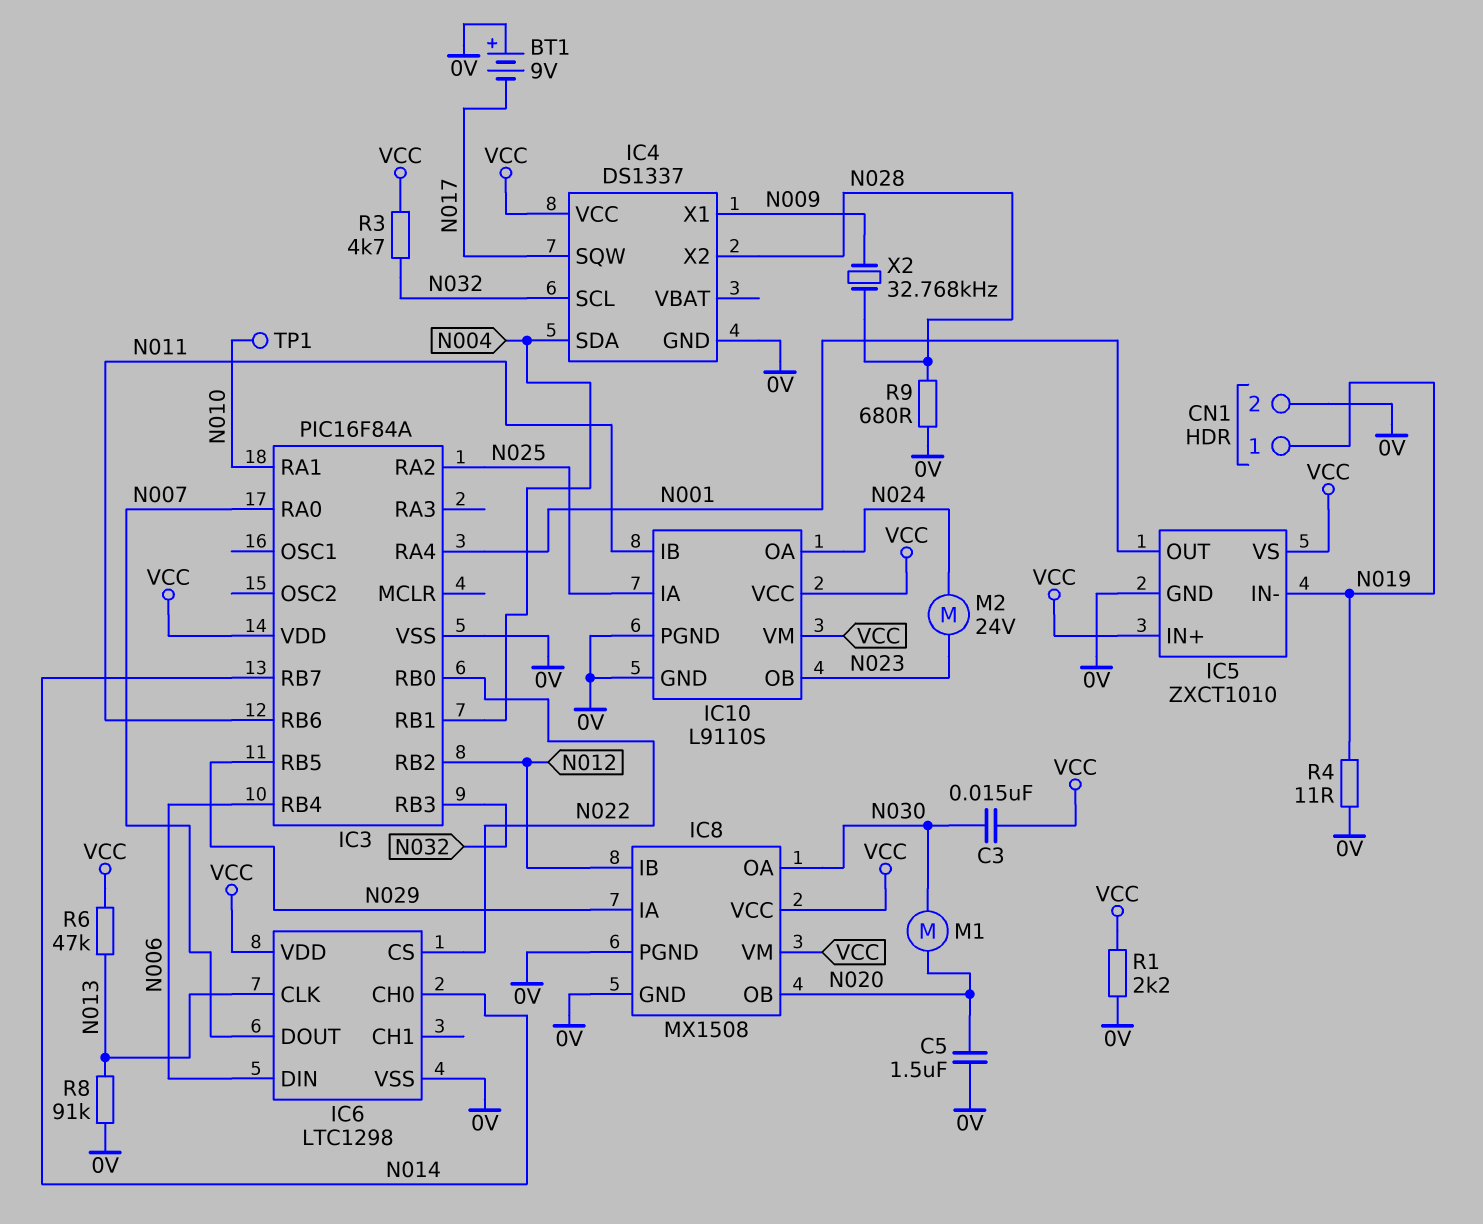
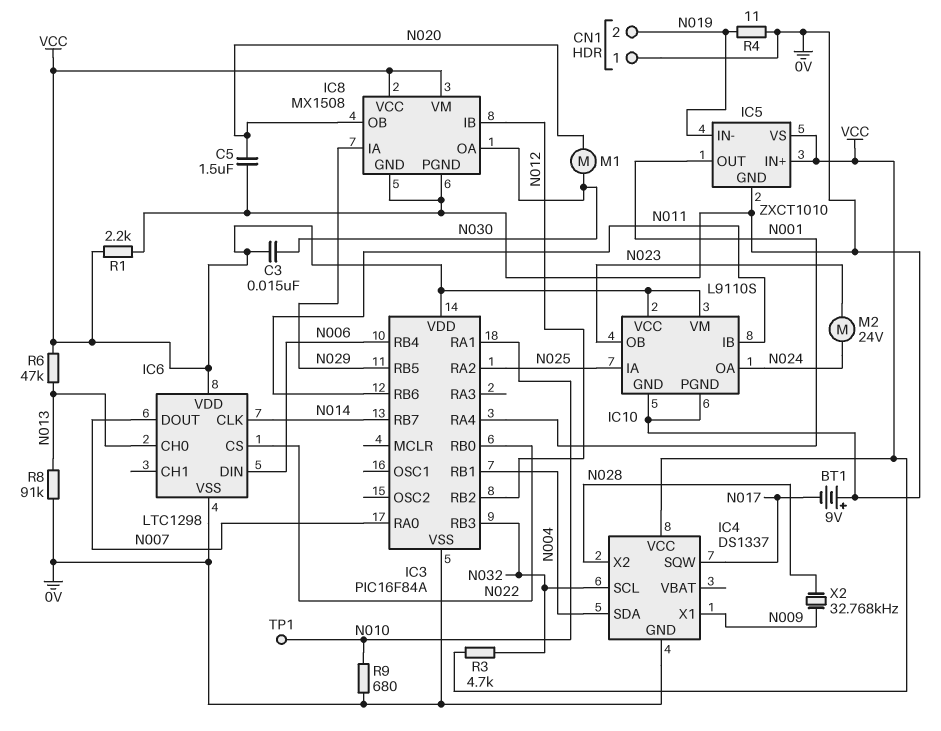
CN1 pin 1: N019 -> 0V
CN1 pin 2: 0V -> N019
IC6 pin CH0: N014 -> N013
IC6 pin CLK: N013 -> N014
R9: 680 (0V, N028) -> 680 (0V, N010)

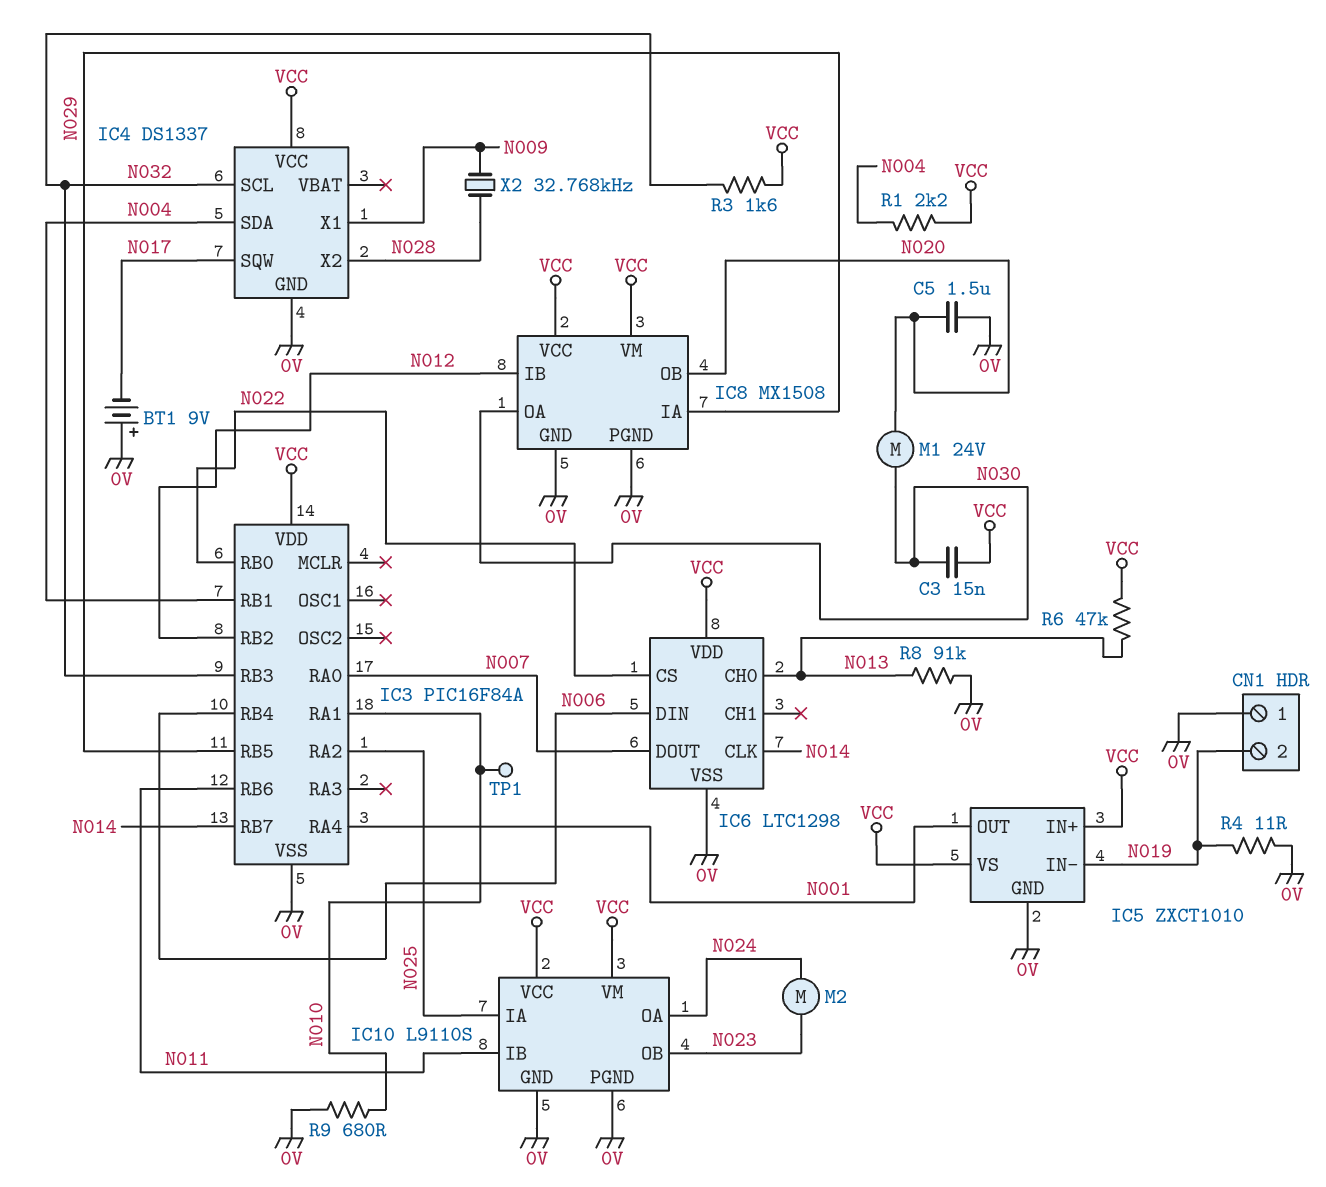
M1: motor (N020, N030) -> motor 24V (N020, N030)
M2: motor 24V (N023, N024) -> motor (N023, N024)
R1: 2.2k (0V, VCC) -> 2.2k (N004, VCC)
R3: 4.7k (N032, VCC) -> 1.6k (N032, VCC)

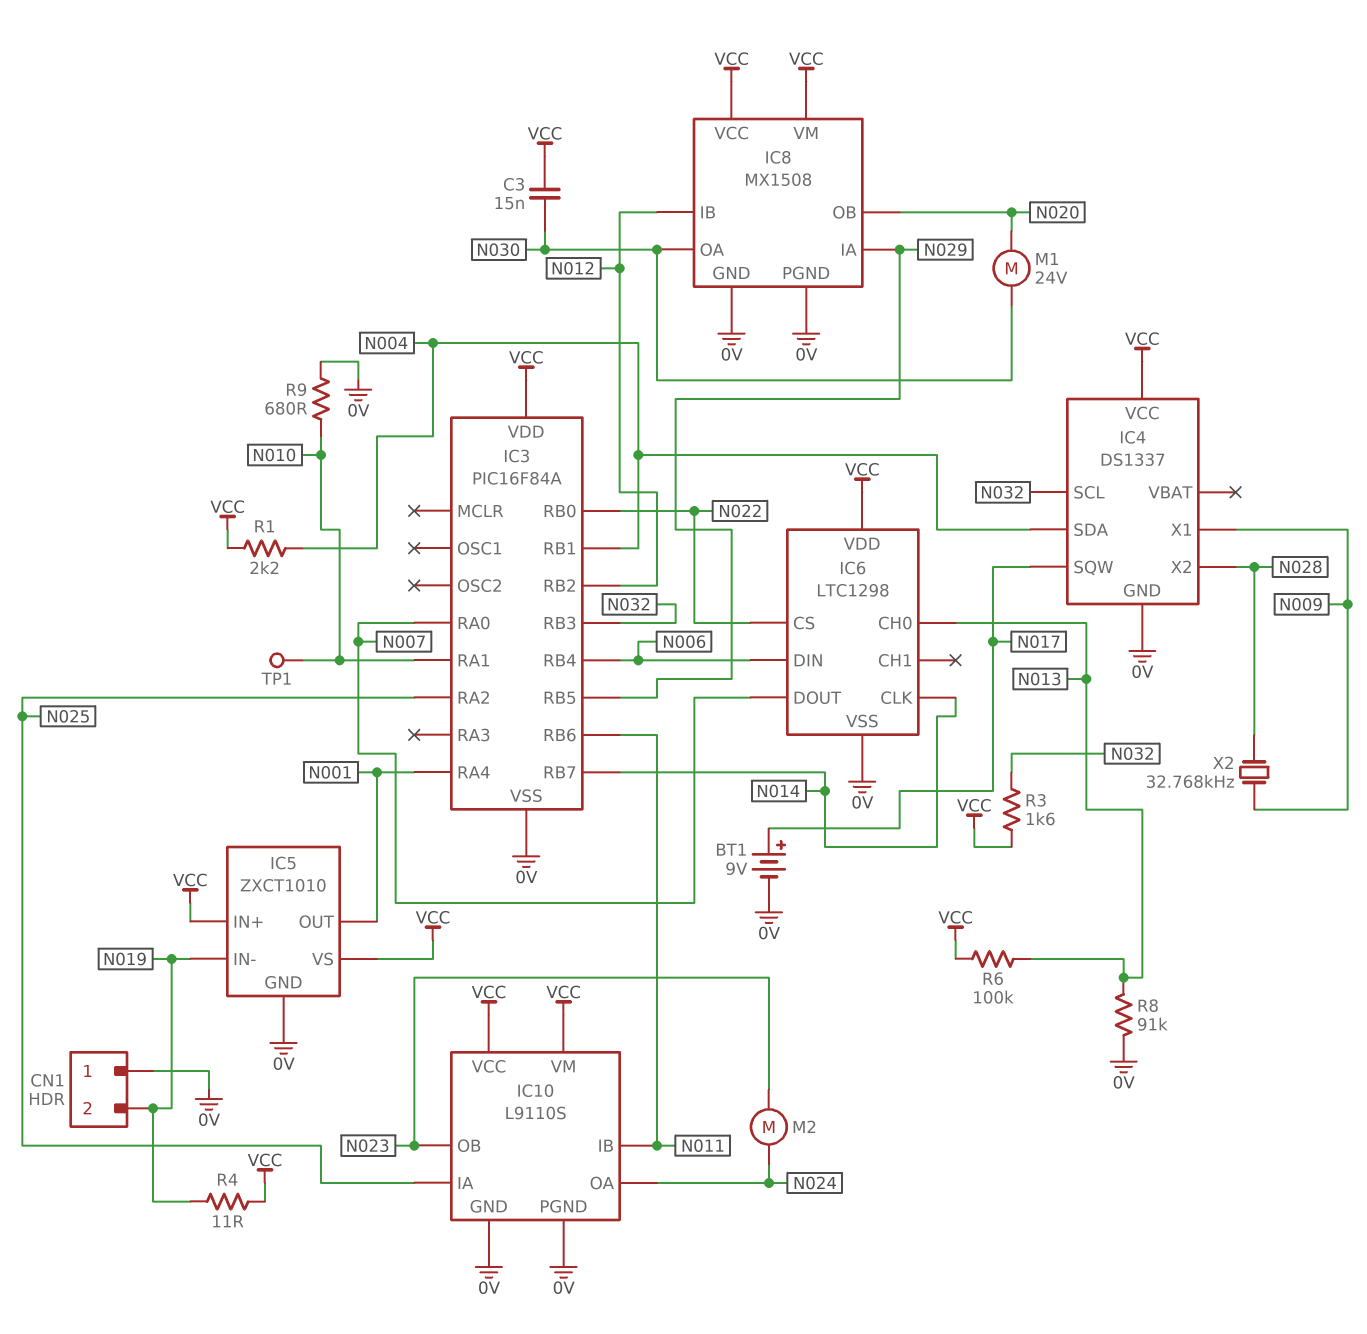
BT1: 9V (plus 0V, minus N017) -> 9V (plus N017, minus 0V)
C5: 1.5uF (0V, N020) -> none
R4: 11 (0V, N019) -> 11 (N019, VCC)
R6: 47k (N013, VCC) -> 100k (N013, VCC)

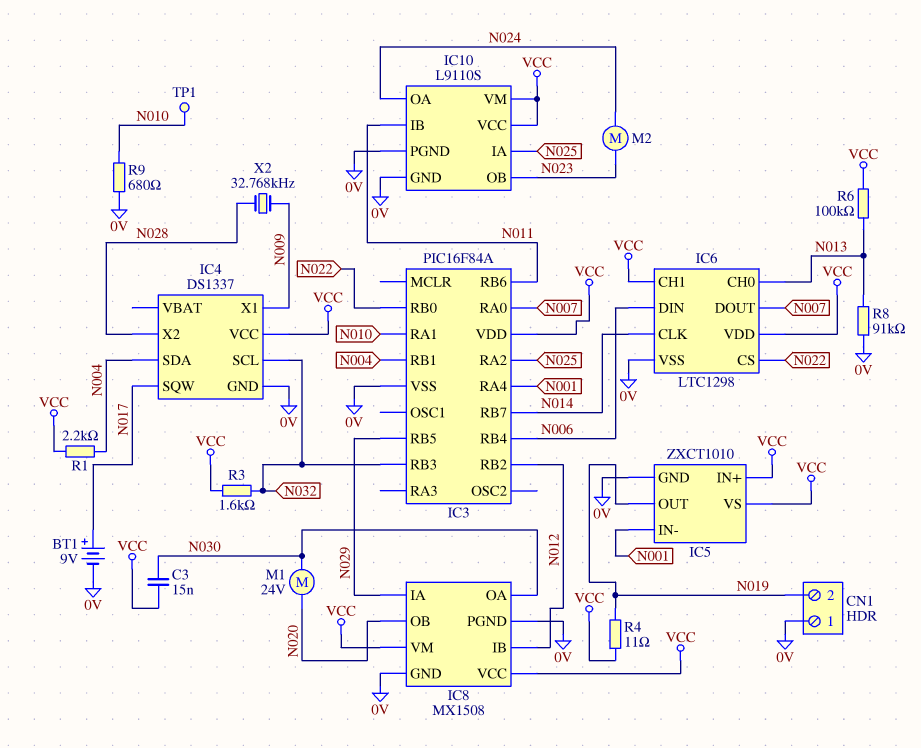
IC5 pin IN-: N019 -> N001
IC5 pin OUT: N001 -> N019
IC6 pin CH1: none -> VCC

